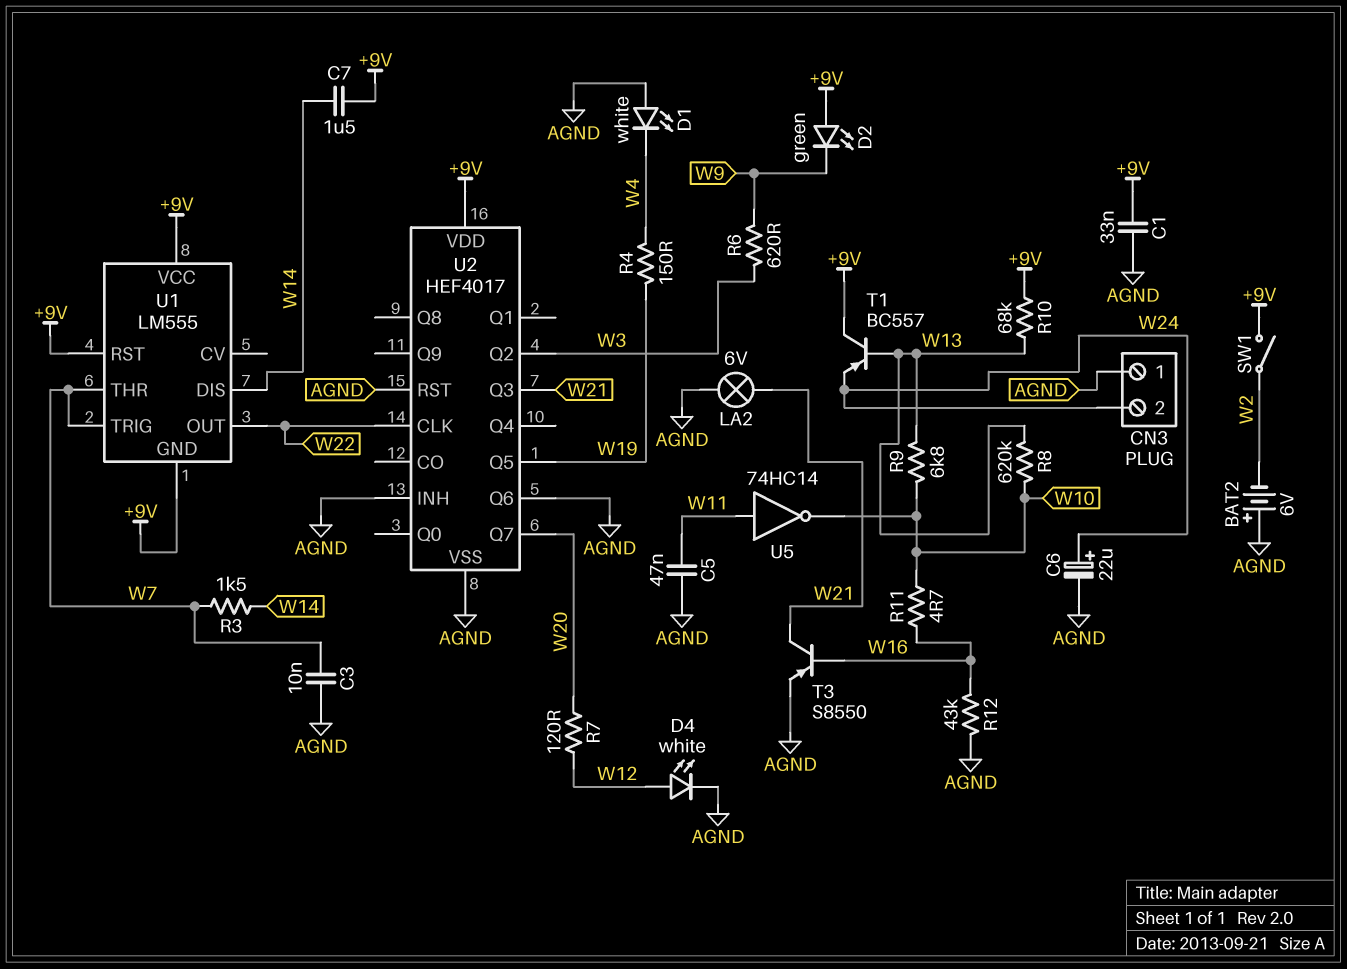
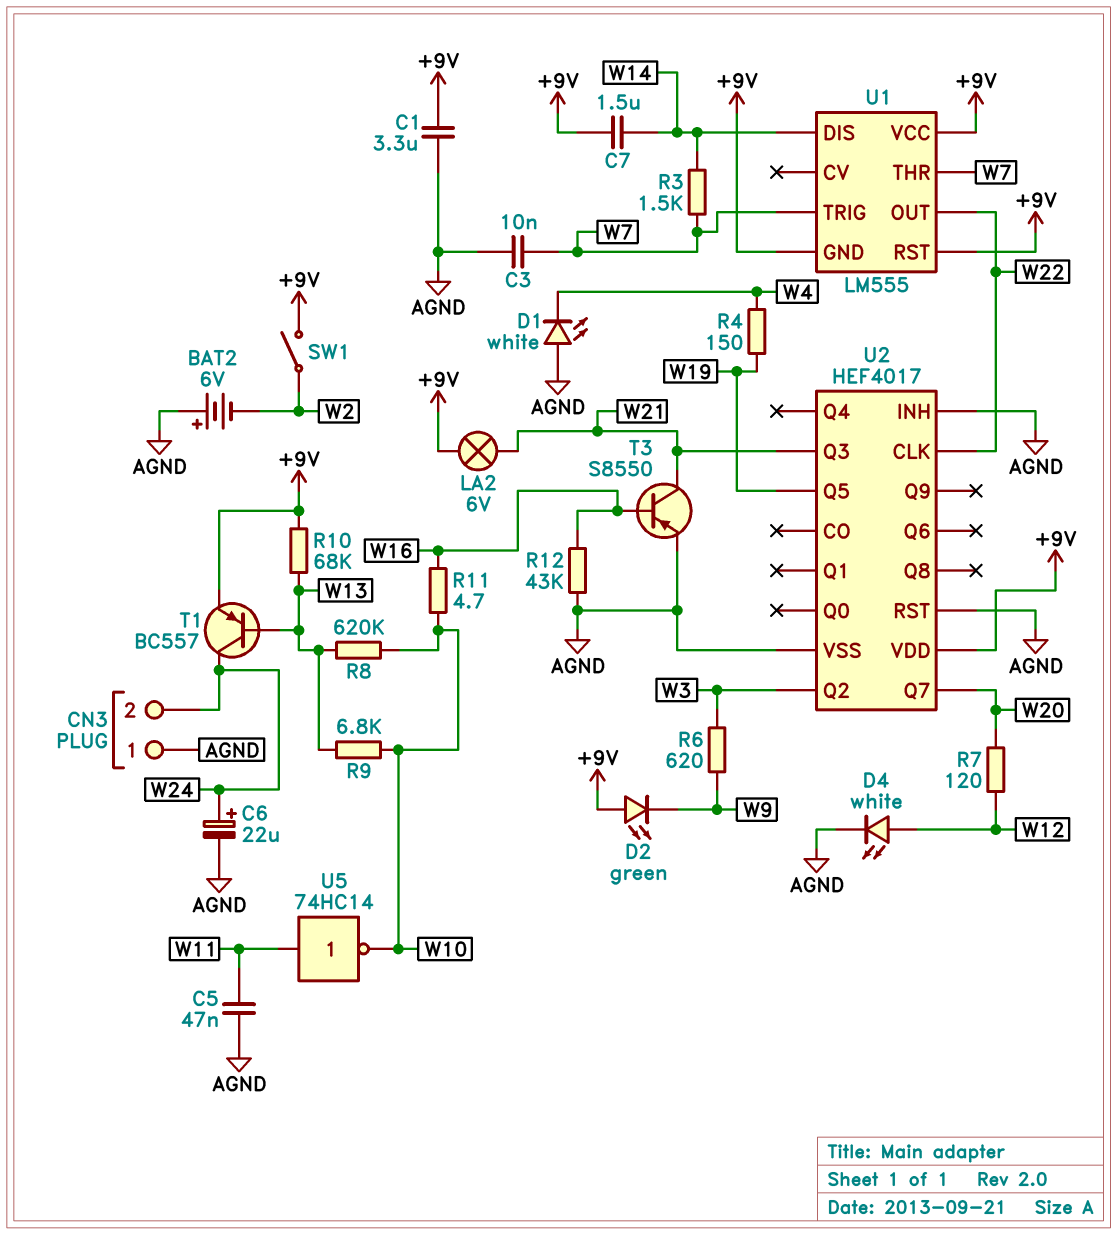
C1: 33nF (+9V, AGND) -> 3.3uF (+9V, AGND)
LA2: lamp 6V (AGND, W21) -> lamp 6V (+9V, W21)
T1: PNP BC557 (B W13, C +9V, E W24) -> PNP BC557 (B W13, C W24, E +9V)
U2 pin Q6: AGND -> none

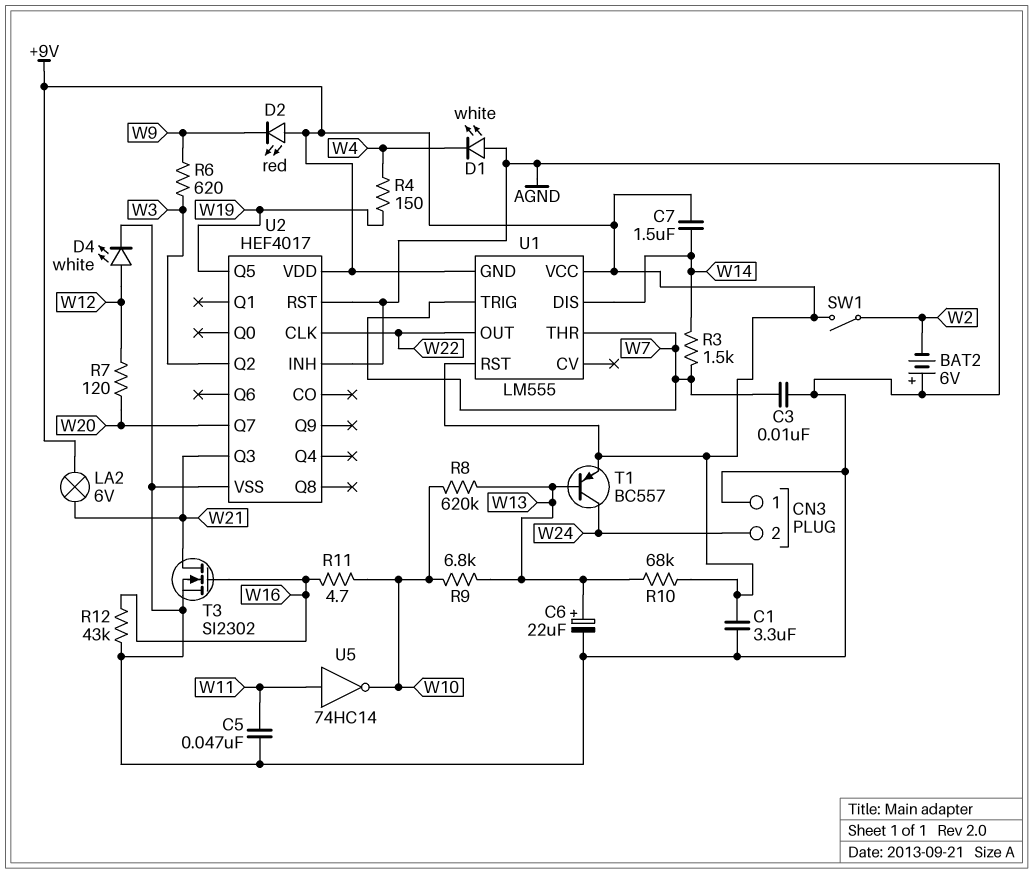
C6: 22uF (plus W24, minus AGND) -> 22uF (plus W13, minus AGND)
D2: LED green (A +9V, K W9) -> LED red (A +9V, K W9)
T3: PNP S8550 (B W16, C W21, E AGND) -> NMOS SI2302 (G W16, D W21, S AGND)

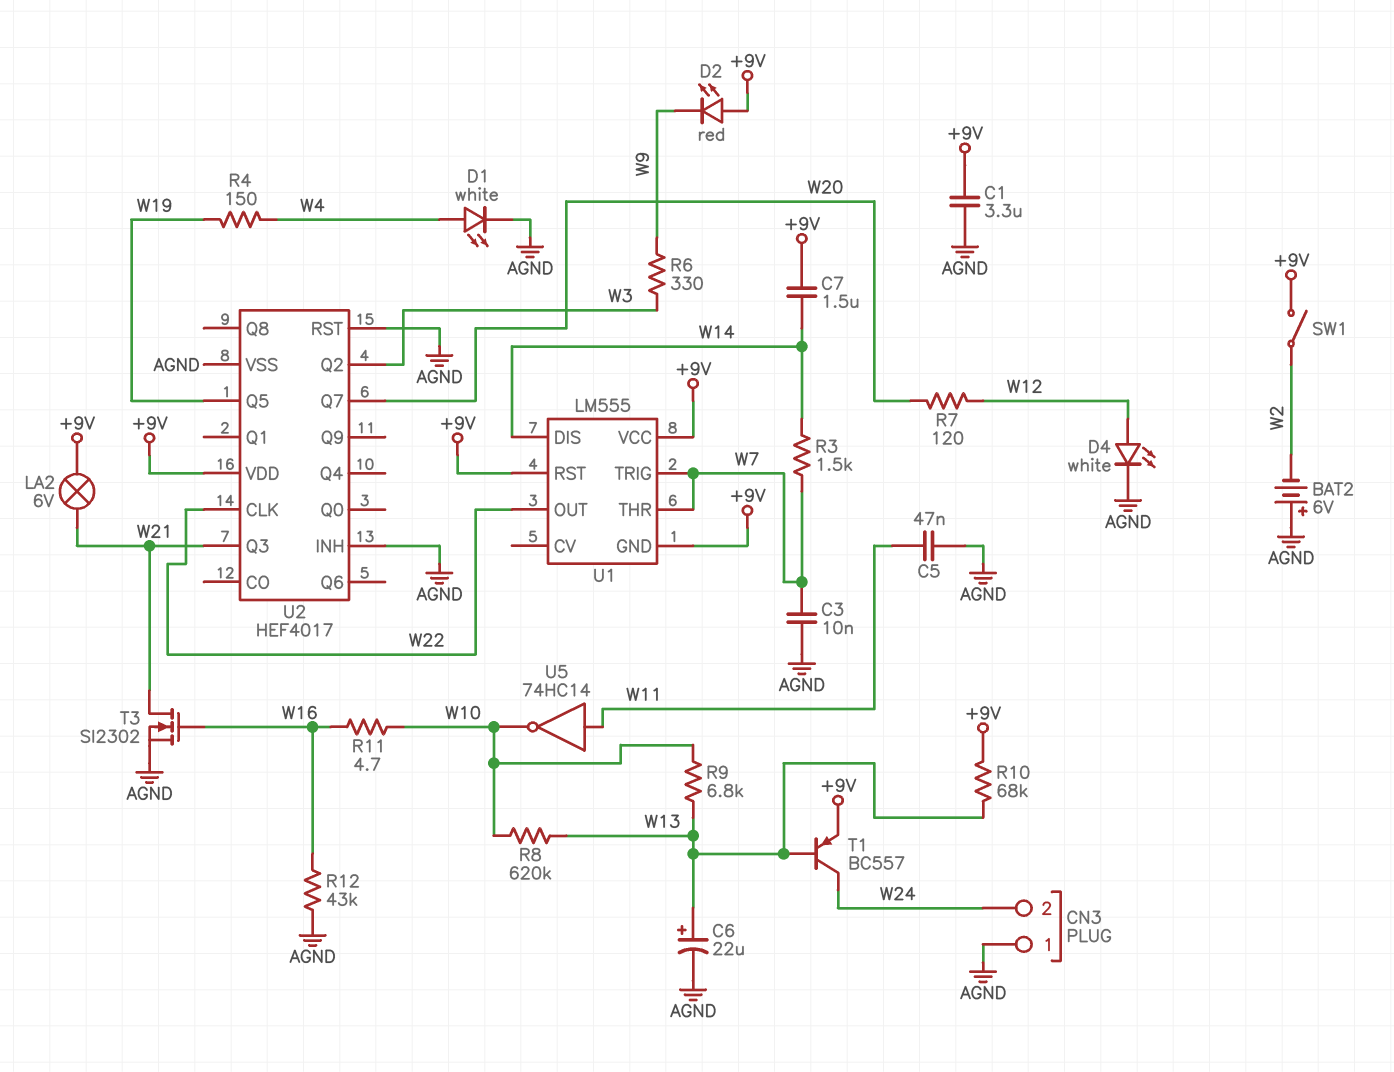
D1: LED white (A AGND, K W4) -> LED white (A W4, K AGND)
R6: 620 (W3, W9) -> 330 (W3, W9)

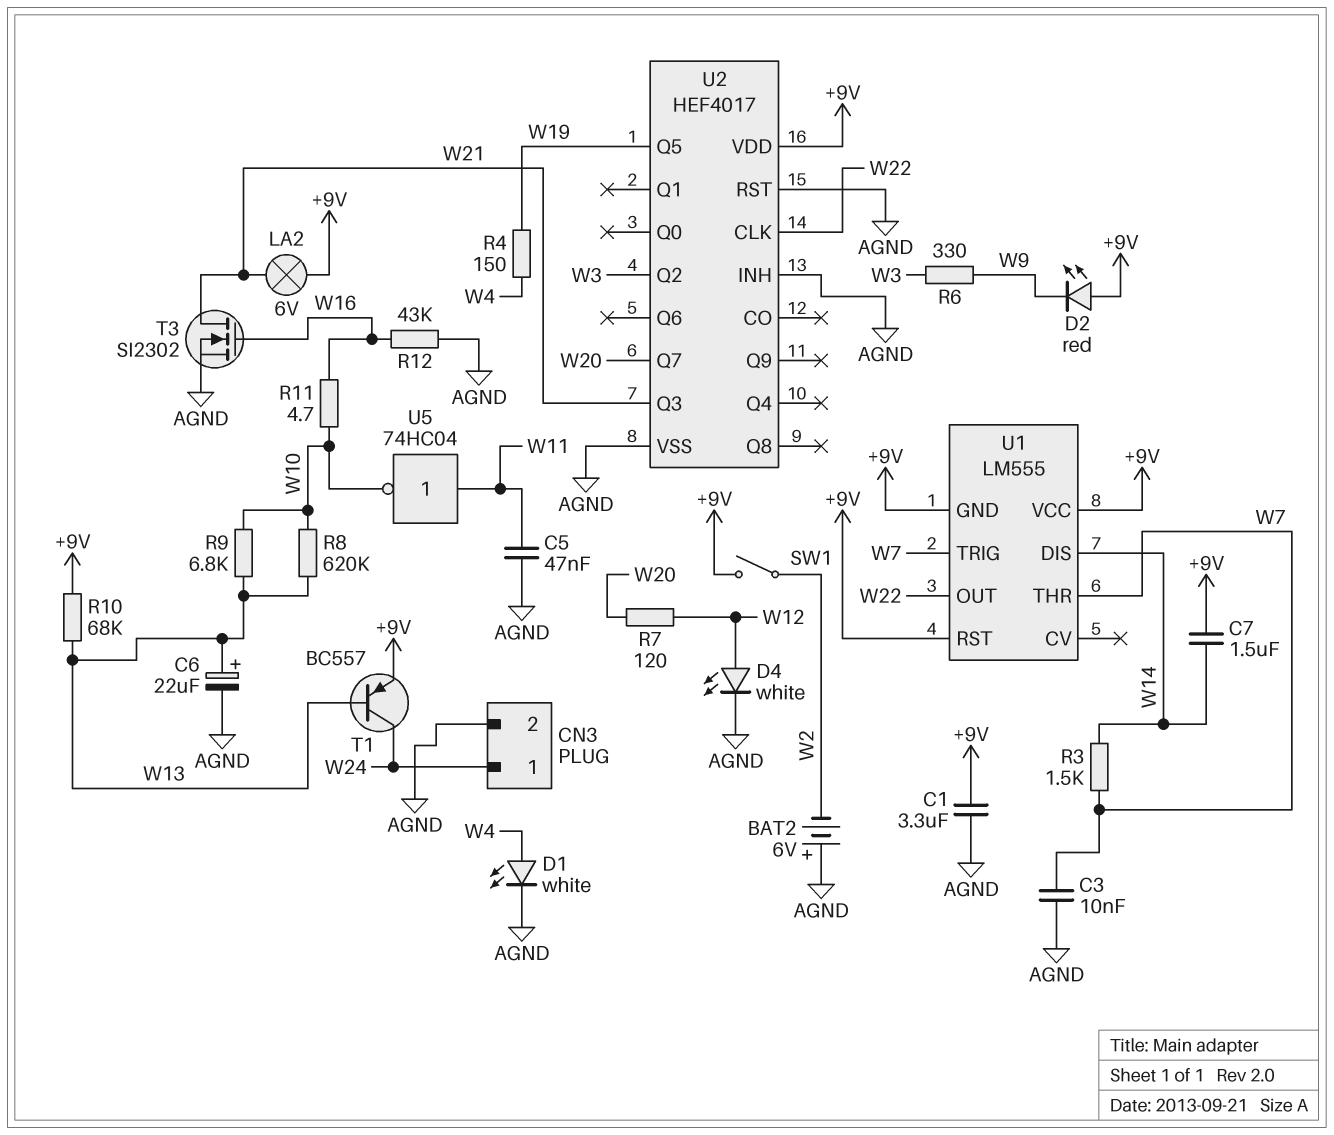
CN3 pin 1: AGND -> W24
CN3 pin 2: W24 -> AGND
U5: NOT 74HC14 (in W11, out W10) -> NOT 74HC04 (in W11, out W10)

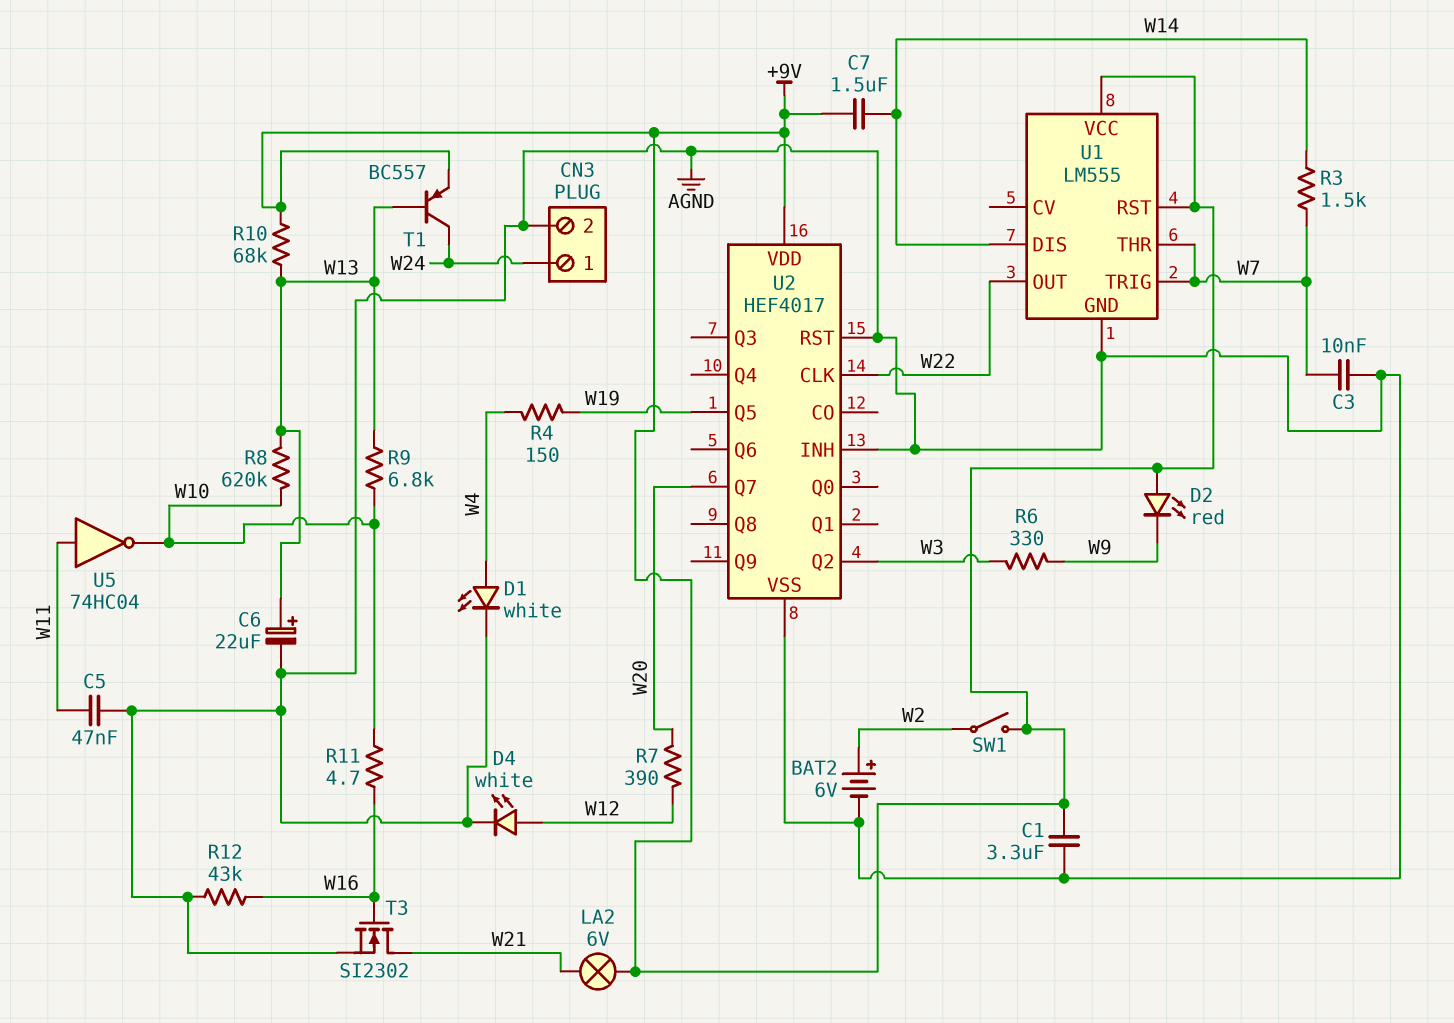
BAT2: 6V (plus AGND, minus W2) -> 6V (plus W2, minus AGND)
R7: 120 (W12, W20) -> 390 (W12, W20)
U1 pin GND: +9V -> AGND
U2 pin Q3: W21 -> none

